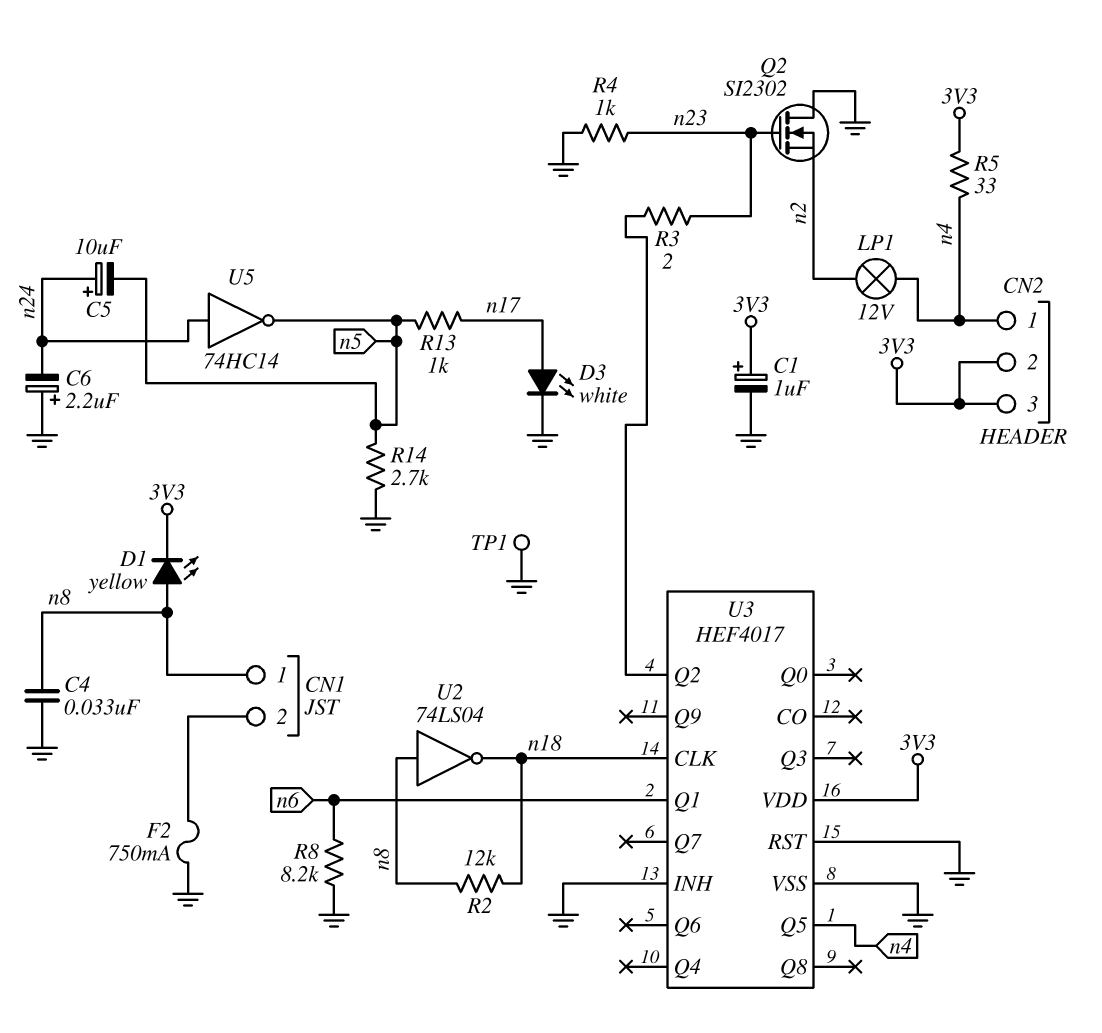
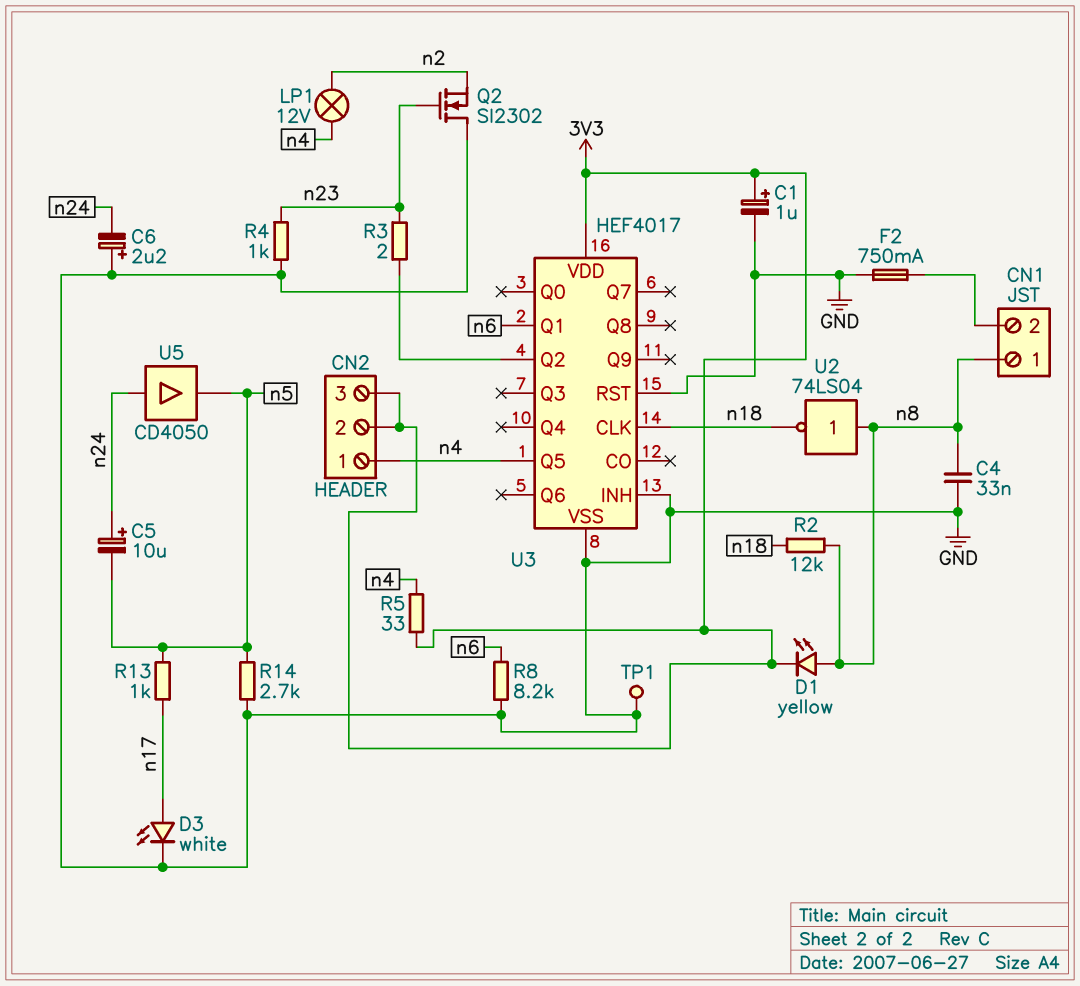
U5: NOT 74HC14 (in n24, out n5) -> buffer CD4050 (in n24, out n5)

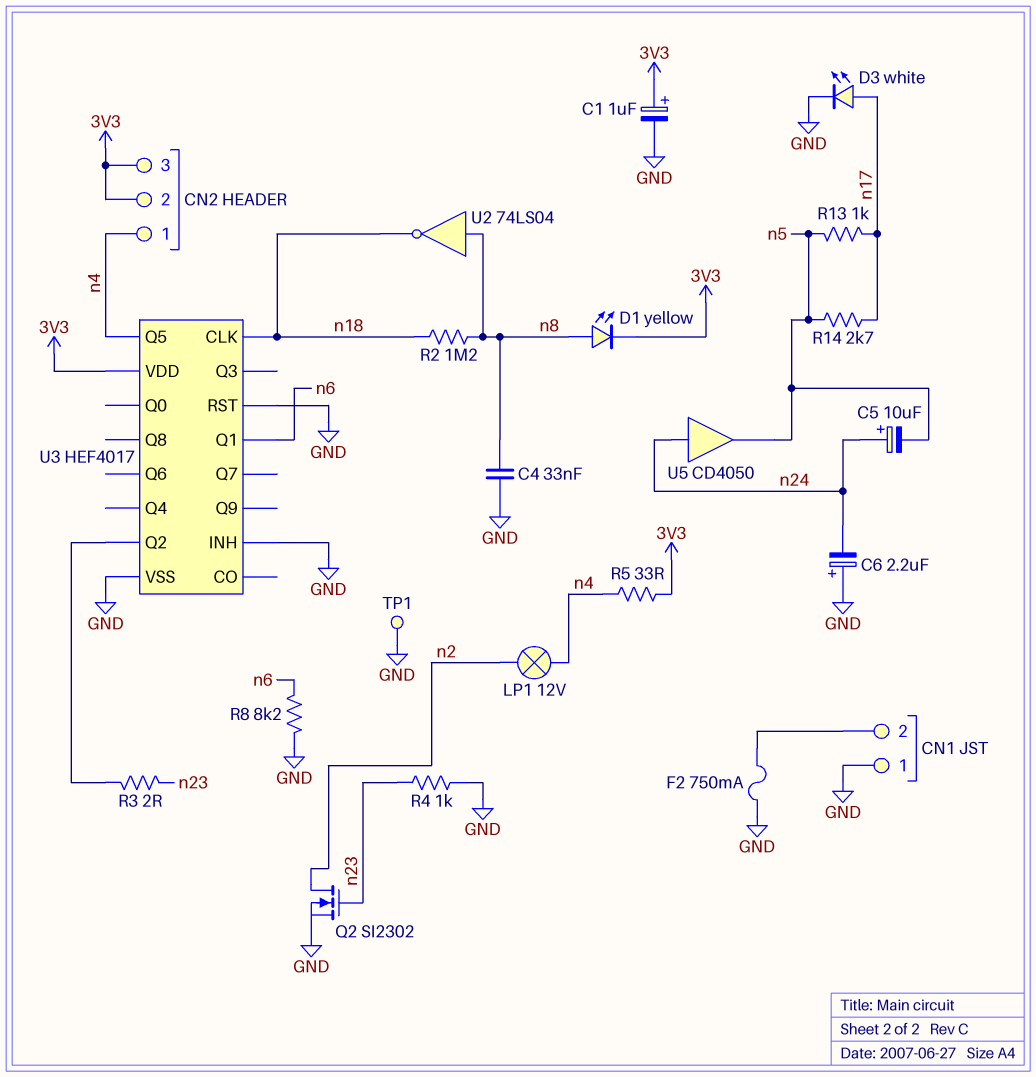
CN1 pin 1: n8 -> GND
Q2: NMOS SI2302 (G n23, D GND, S n2) -> NMOS SI2302 (G n23, D n2, S GND)
R2: 12k (n8, n18) -> 1.2M (n8, n18)
R14: 2.7k (GND, n5) -> 2.7k (n5, n17)

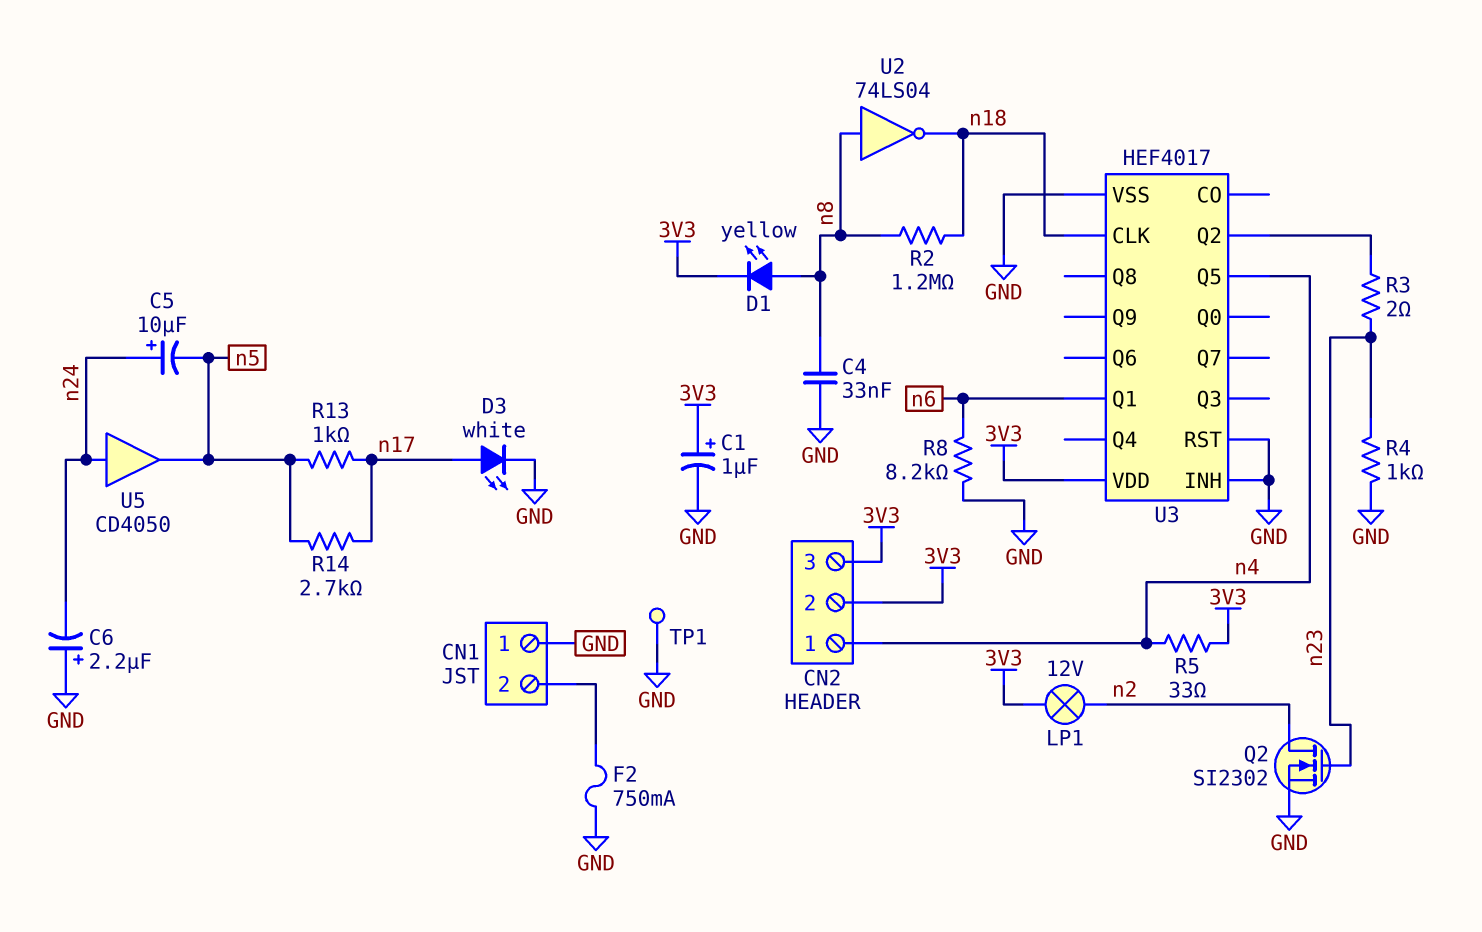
LP1: lamp 12V (n2, n4) -> lamp 12V (3V3, n2)

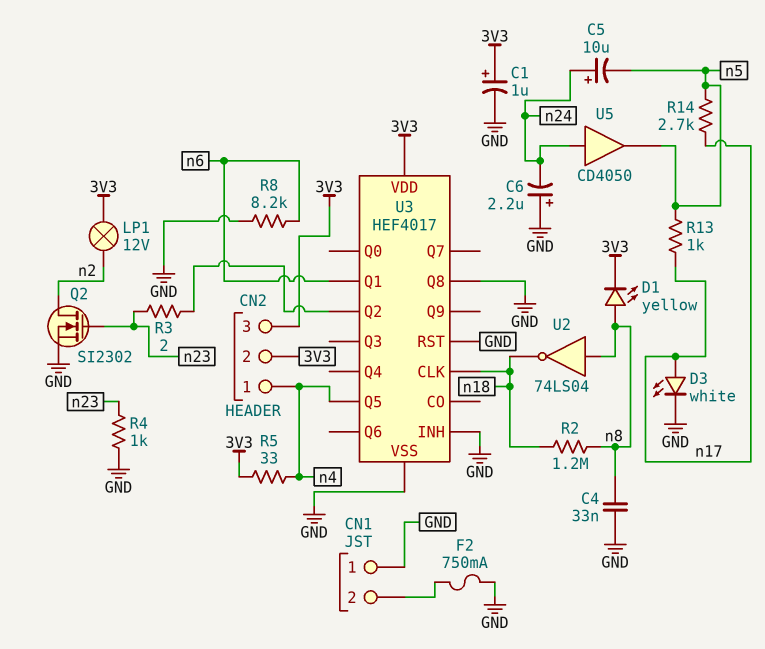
TP1: test point (GND) -> none
U3 pin Q8: none -> GND

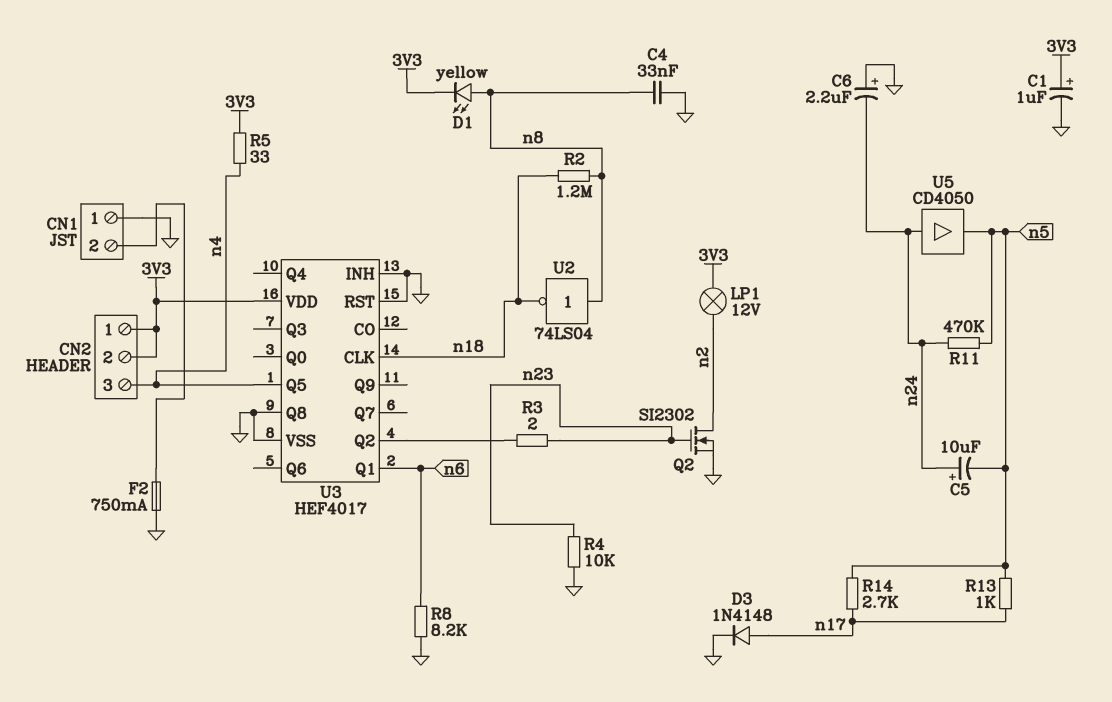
CN2 pin 1: n4 -> 3V3
CN2 pin 3: 3V3 -> n4
D3: LED white (A n17, K GND) -> diode 1N4148 (A n17, K GND)
R4: 1k (GND, n23) -> 10k (GND, n23)
R11: none -> 470k (n5, n24)

